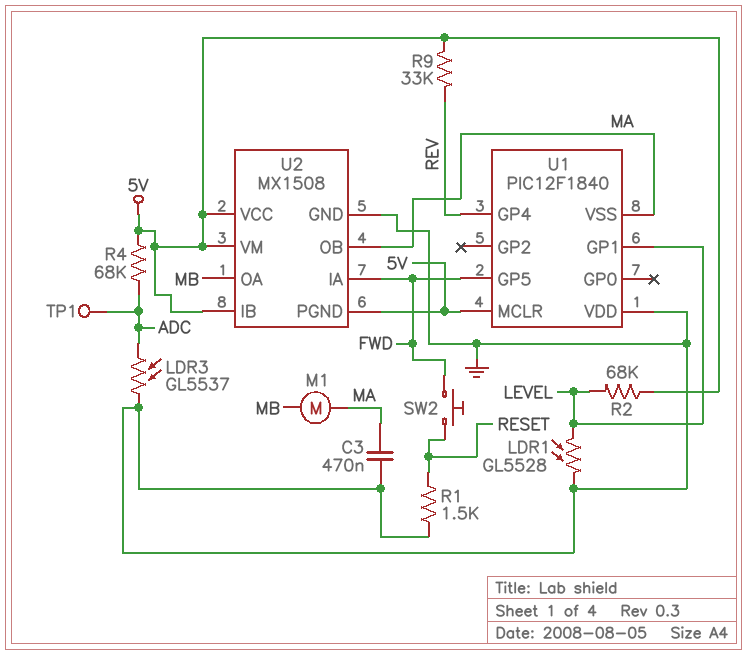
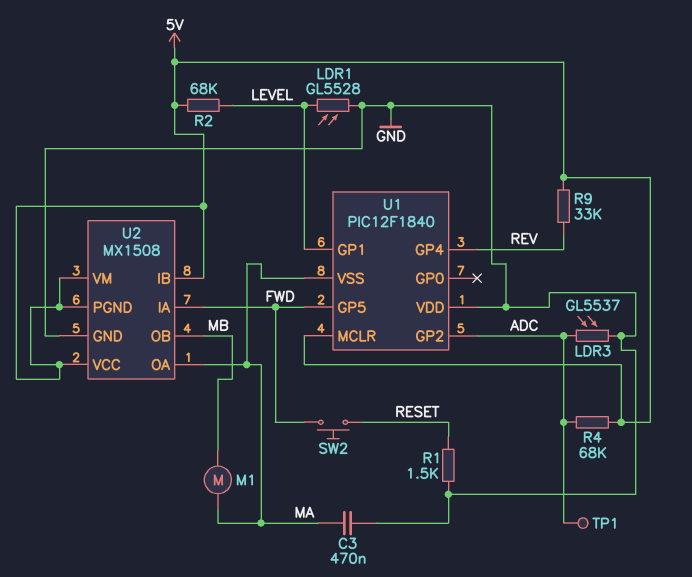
U1 pin GP2: none -> ADC
U2 pin OA: MB -> MA
U2 pin OB: MA -> MB

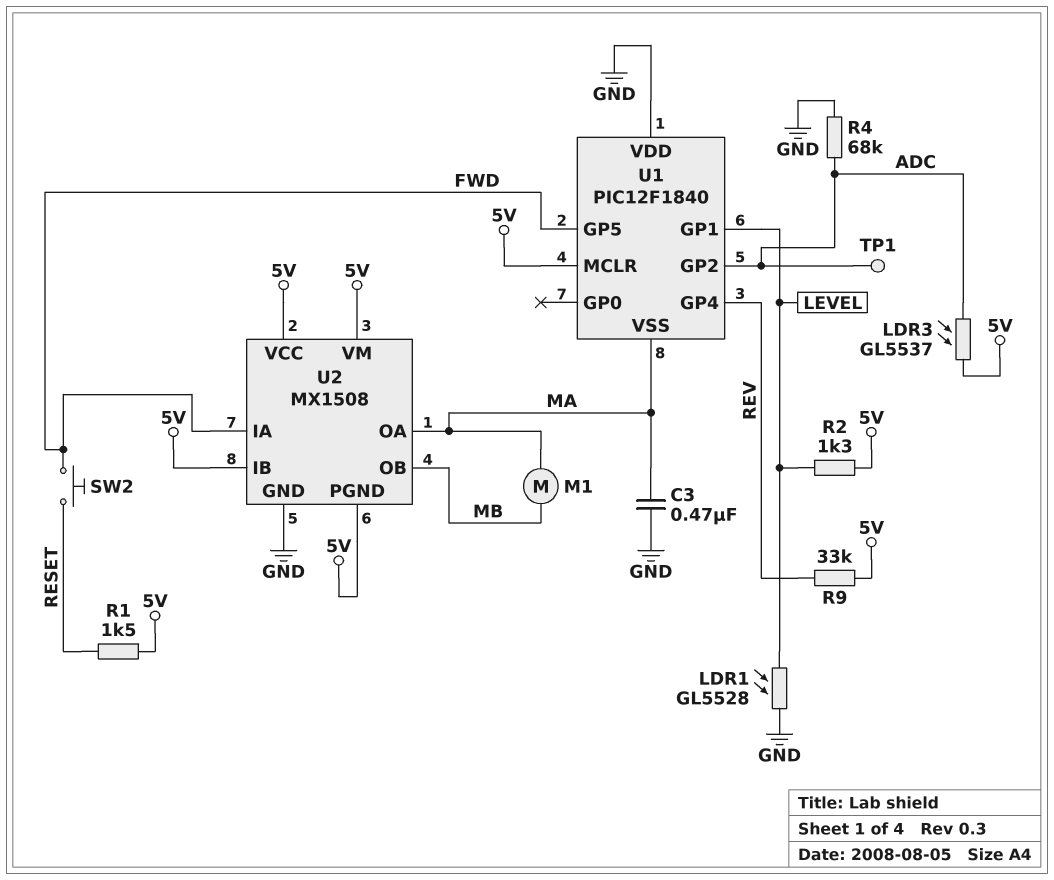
LDR3: GL5537 (ADC, GND) -> GL5537 (5V, ADC)
R1: 1.5k (GND, RESET) -> 1.5k (5V, RESET)
R2: 68k (5V, LEVEL) -> 1.3k (5V, LEVEL)
R4: 68k (5V, ADC) -> 68k (ADC, GND)

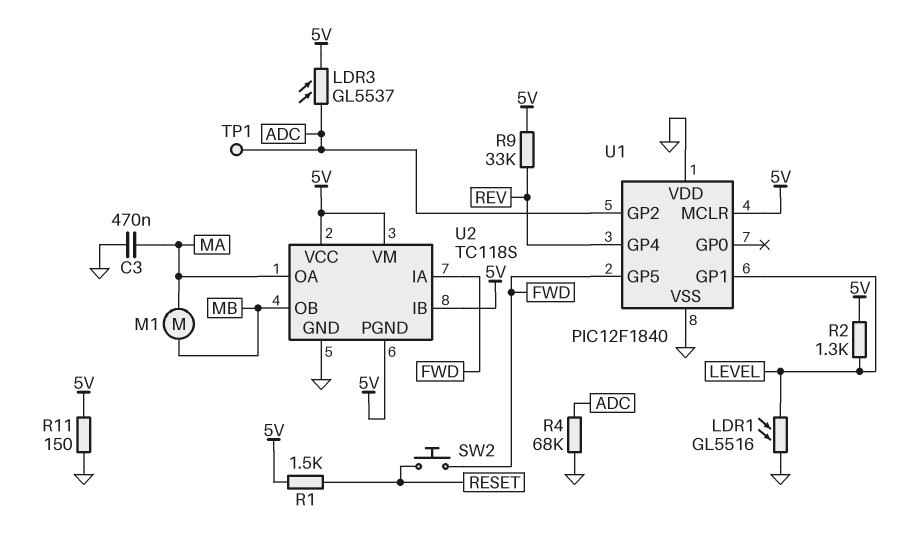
LDR1: GL5528 (GND, LEVEL) -> GL5516 (GND, LEVEL)
R11: none -> 150 (5V, GND)
U1 pin VSS: MA -> GND
U2: MX1508 -> TC118S

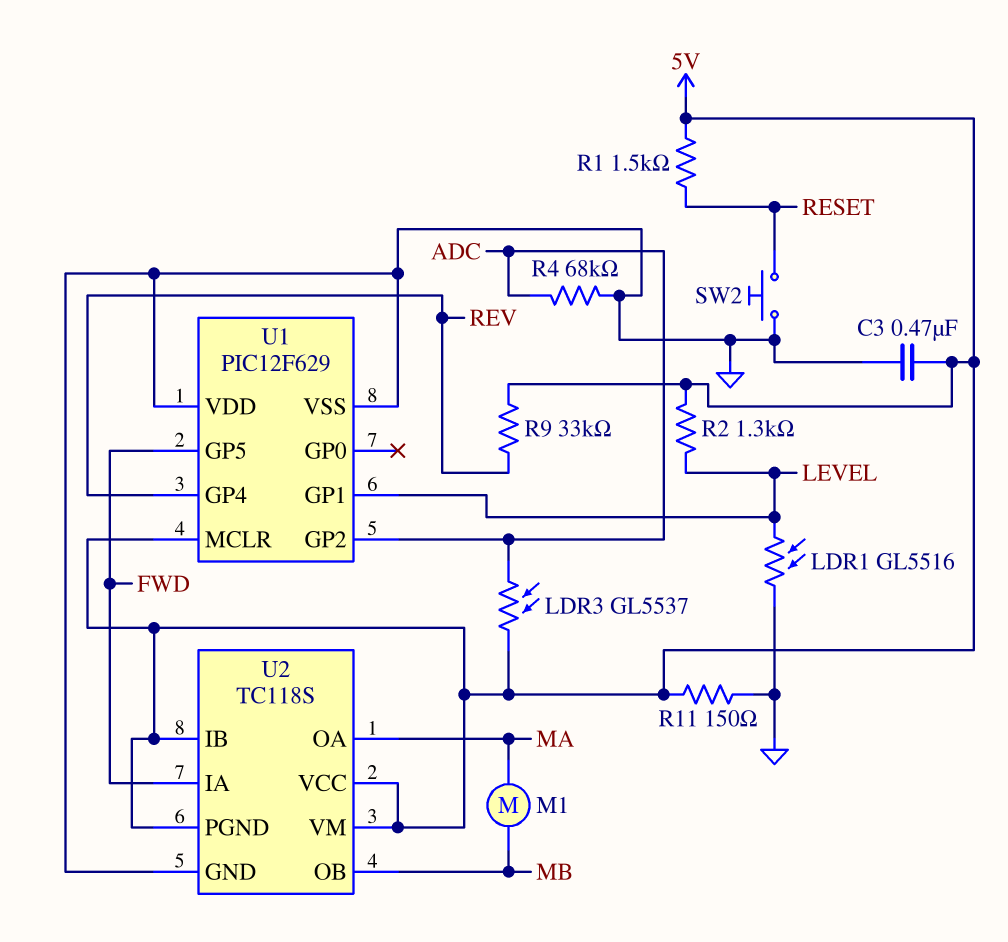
C3: 470nF (GND, MA) -> 470nF (5V, GND)
SW2: button (FWD, RESET) -> button (GND, RESET)
TP1: test point (ADC) -> none
U1: PIC12F1840 -> PIC12F629

